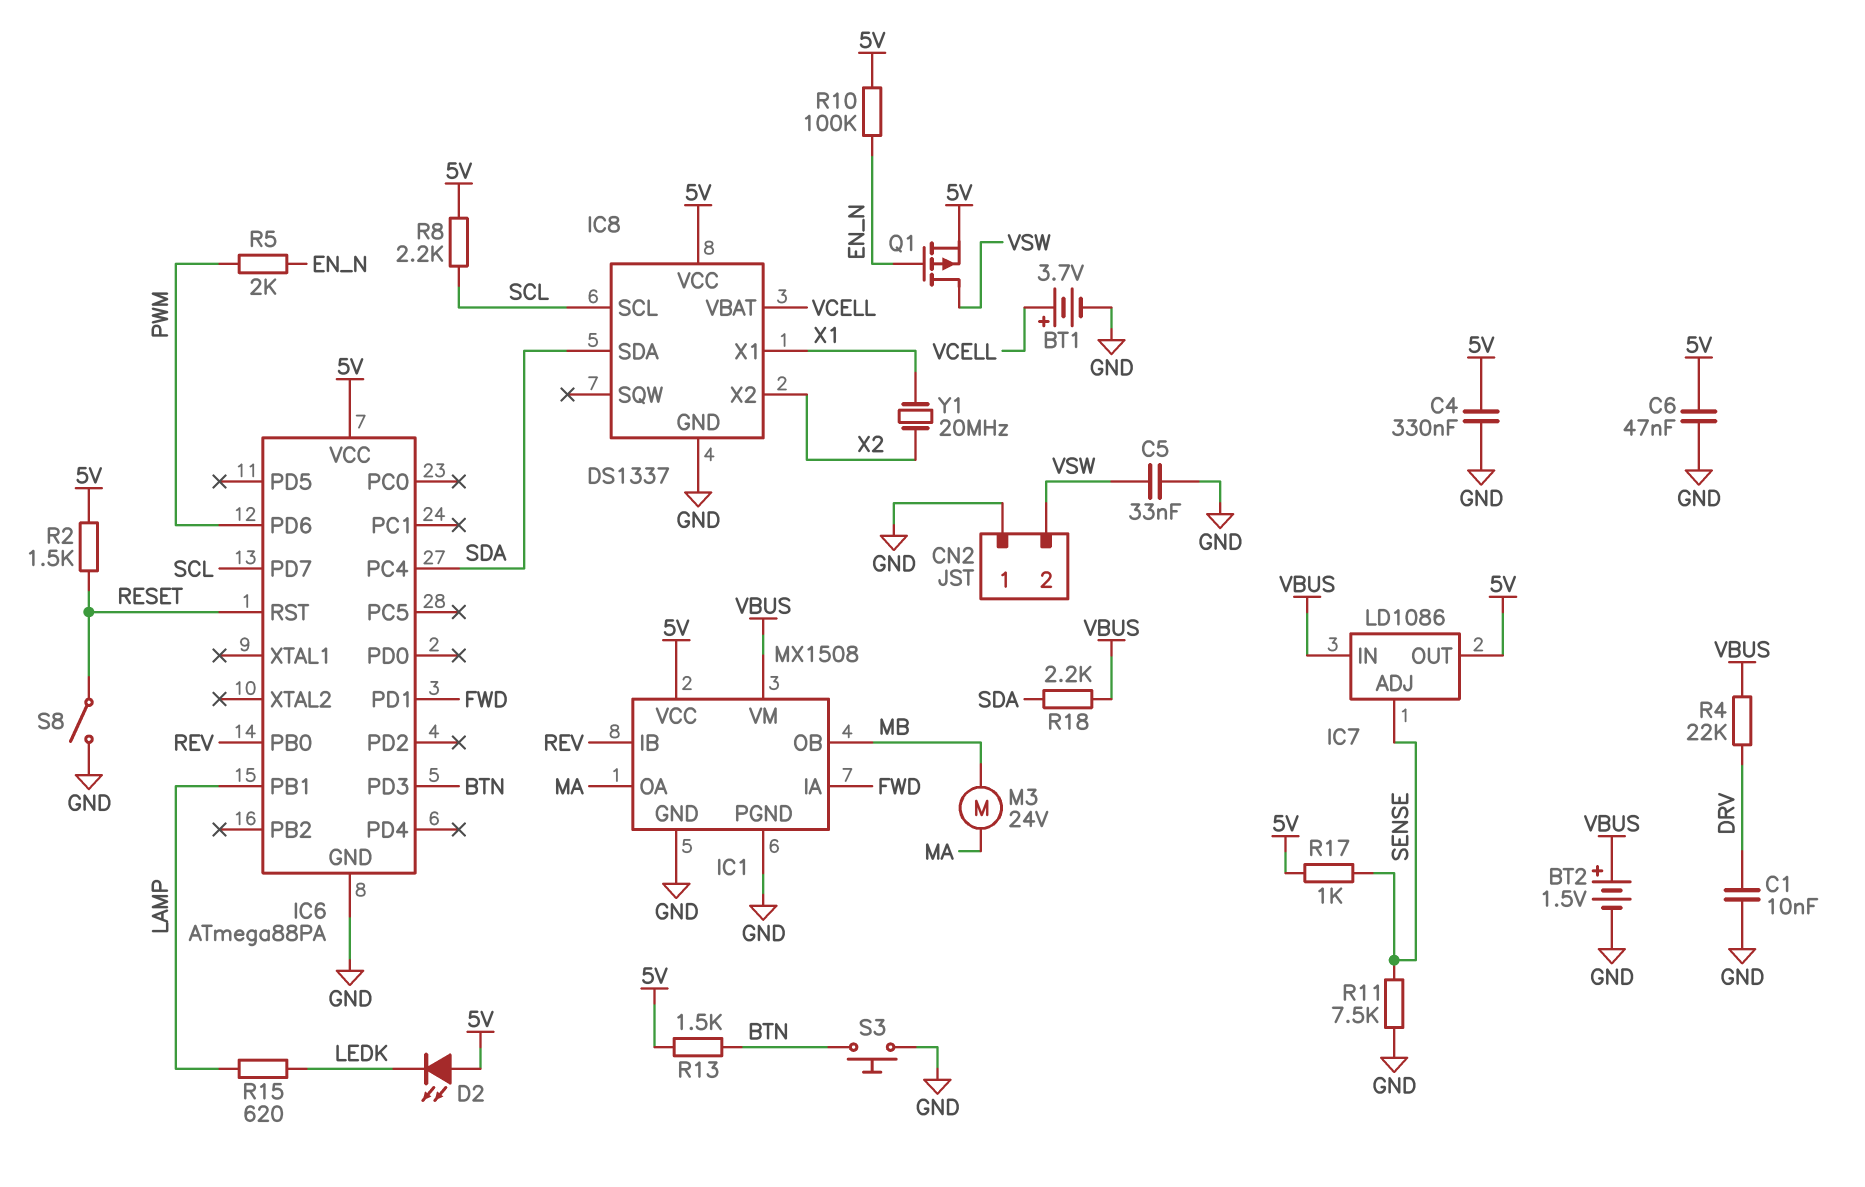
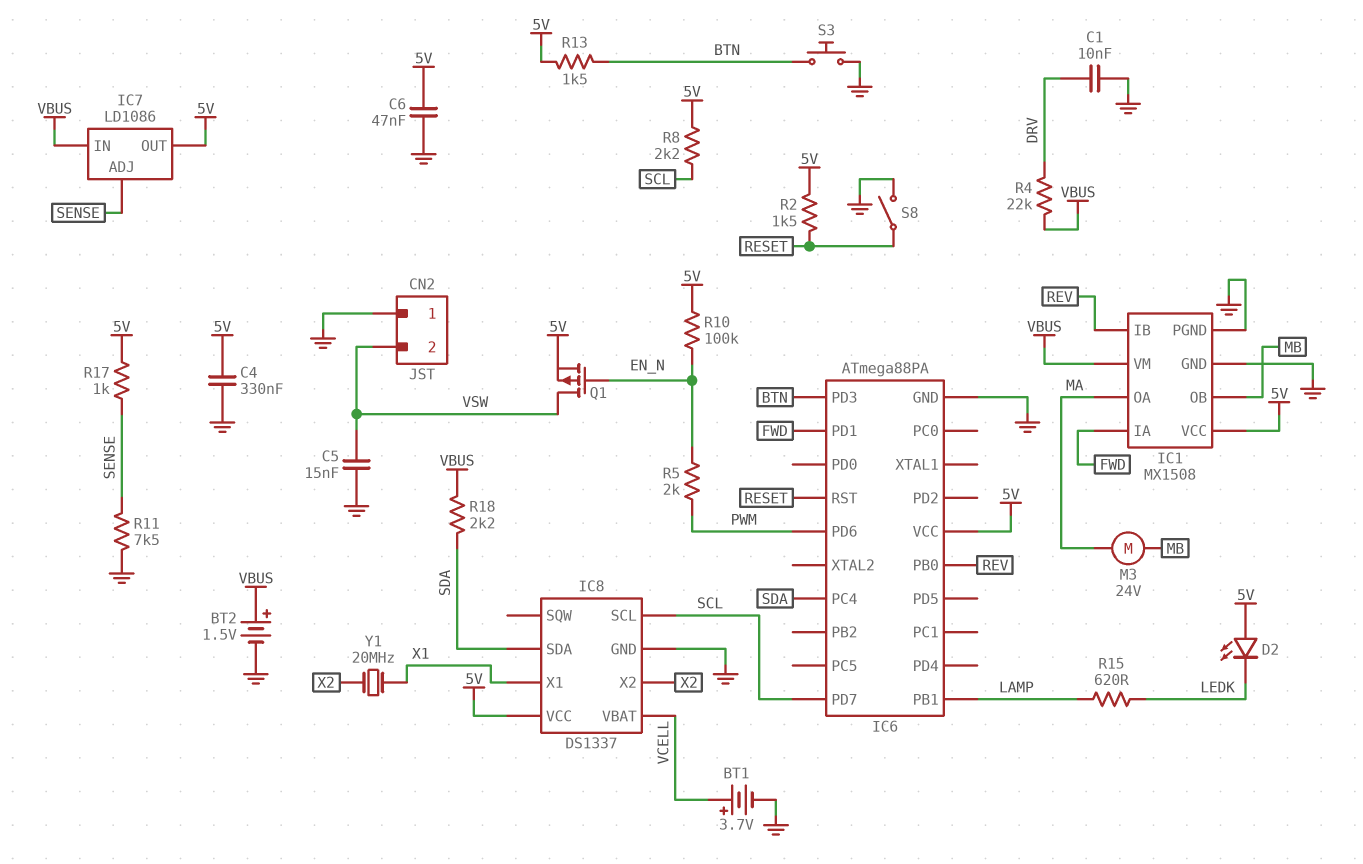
C5: 33nF (GND, VSW) -> 15nF (GND, VSW)

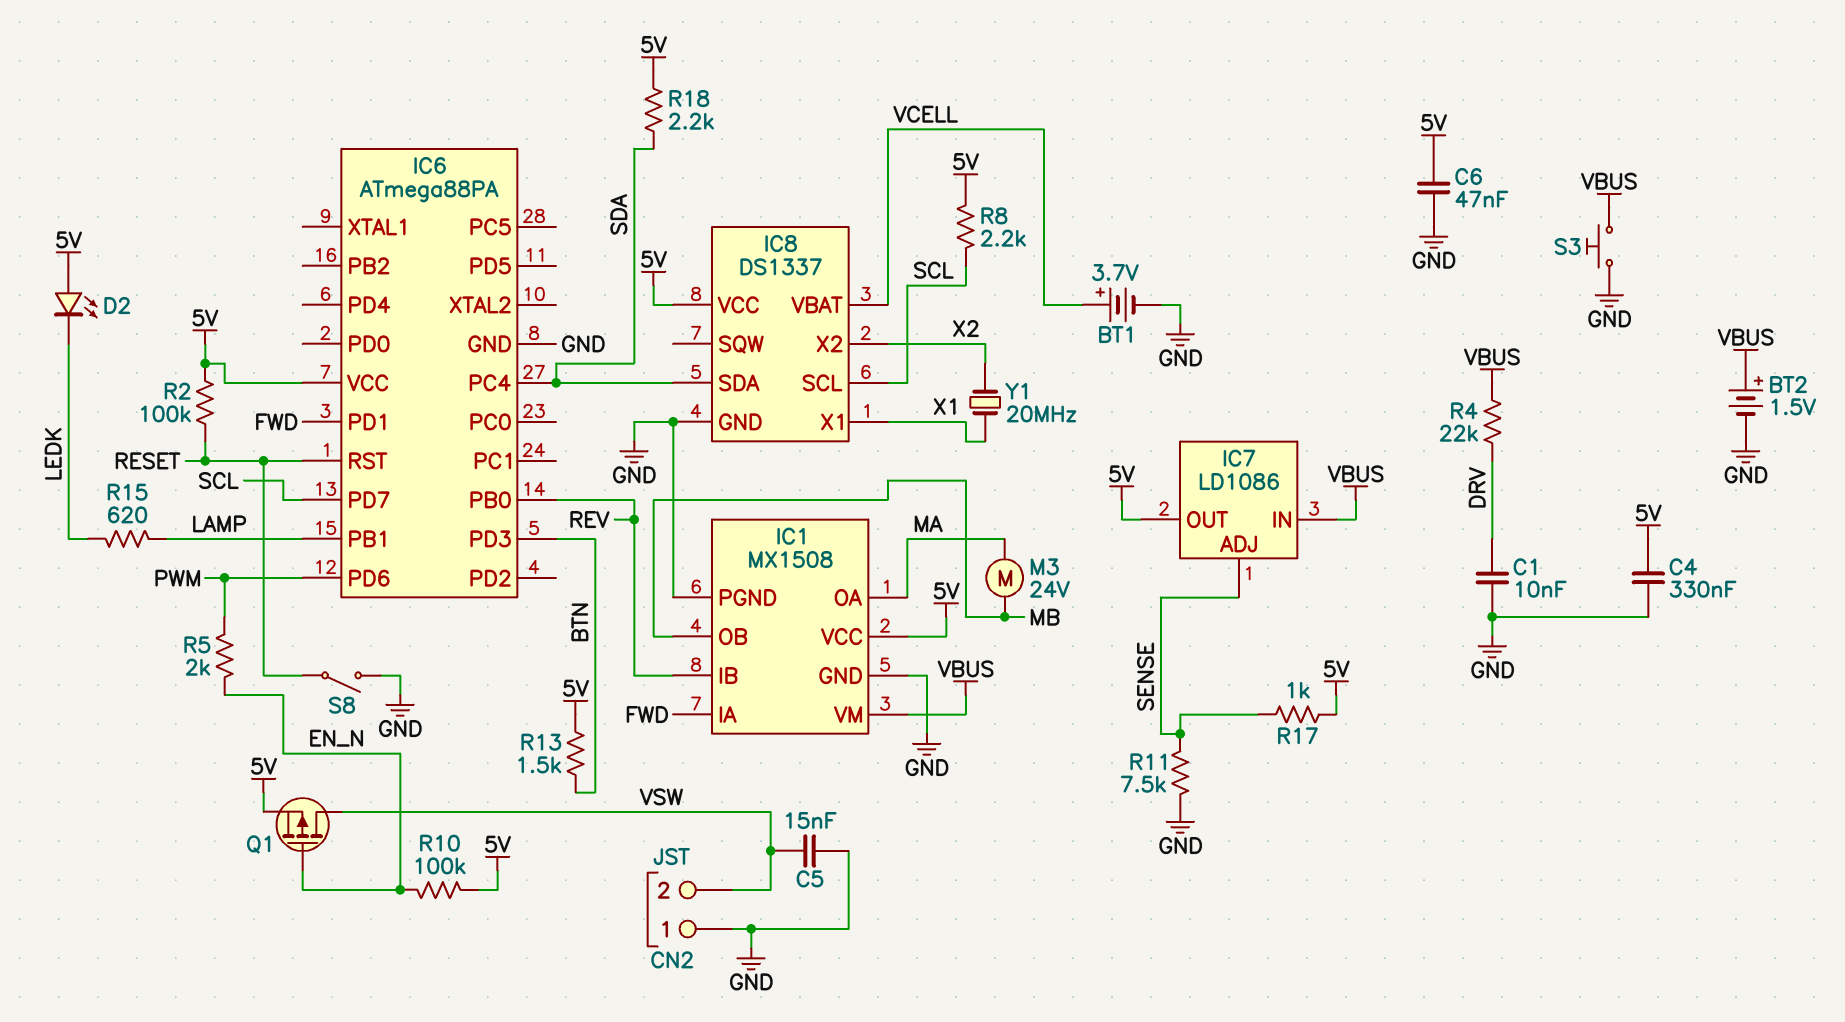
R2: 1.5k (5V, RESET) -> 100k (5V, RESET)
R18: 2.2k (SDA, VBUS) -> 2.2k (5V, SDA)
S3: button (BTN, GND) -> button (GND, VBUS)

